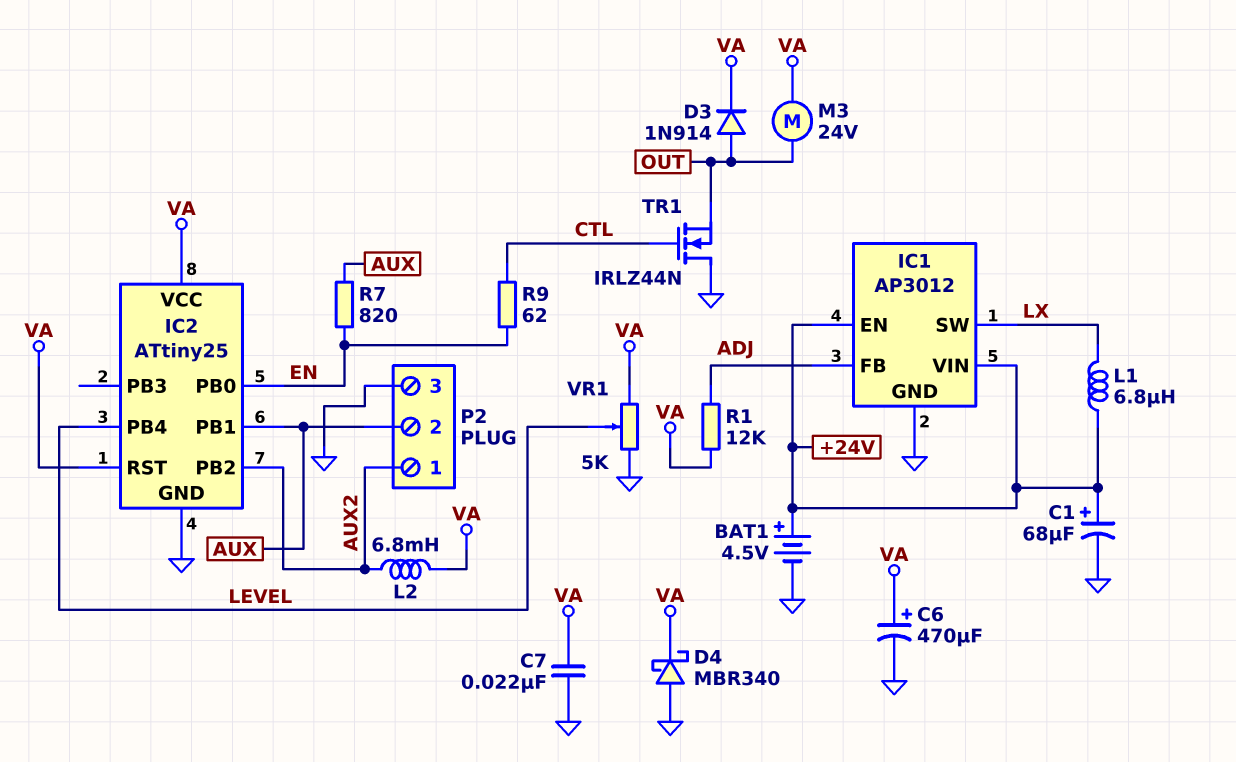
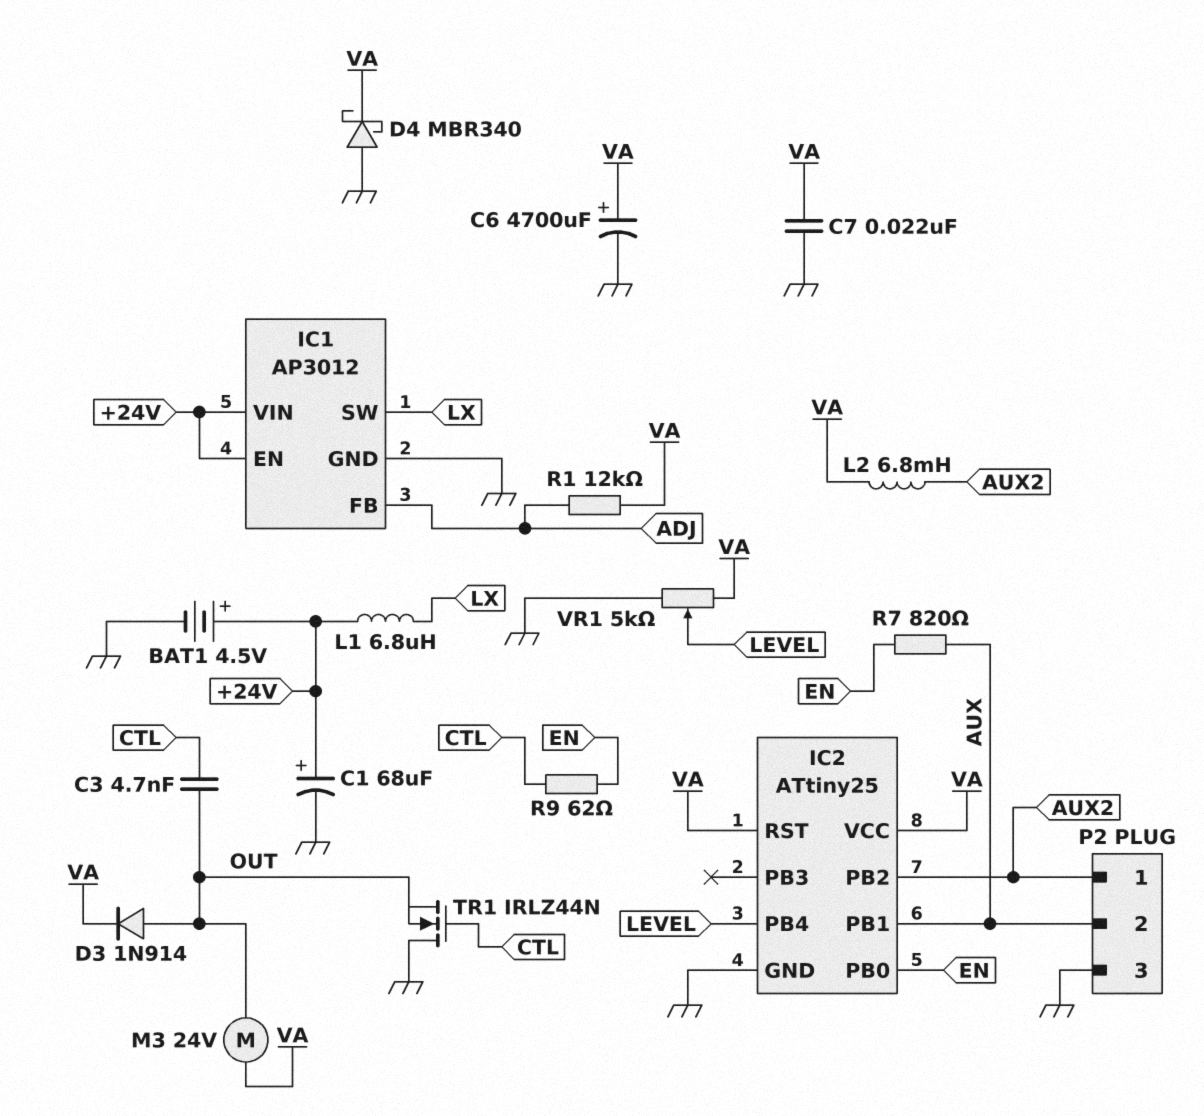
C3: none -> 4.7nF (CTL, OUT)
C6: 470uF (plus VA, minus GND) -> 4700uF (plus VA, minus GND)

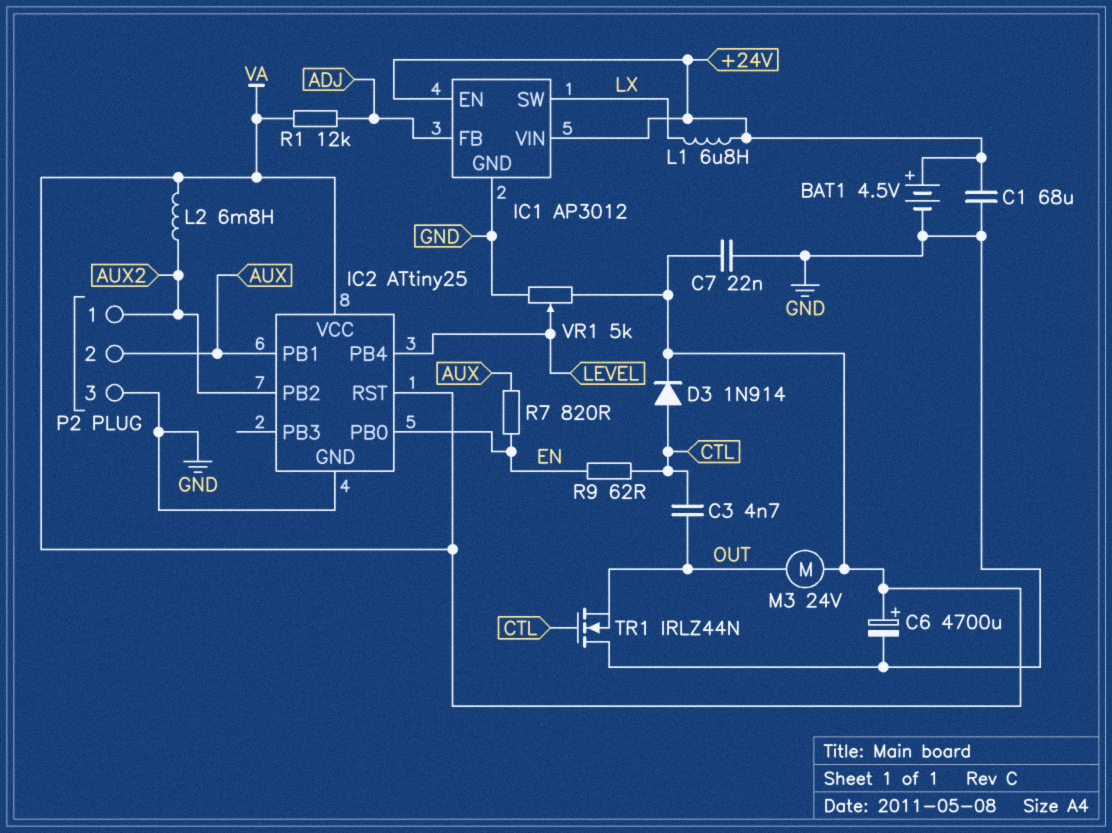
C1: 68uF (plus +24V, minus GND) -> 68uF (+24V, GND)
D3: diode 1N914 (A OUT, K VA) -> diode 1N914 (A CTL, K VA)
D4: schottky MBR340 (A GND, K VA) -> none

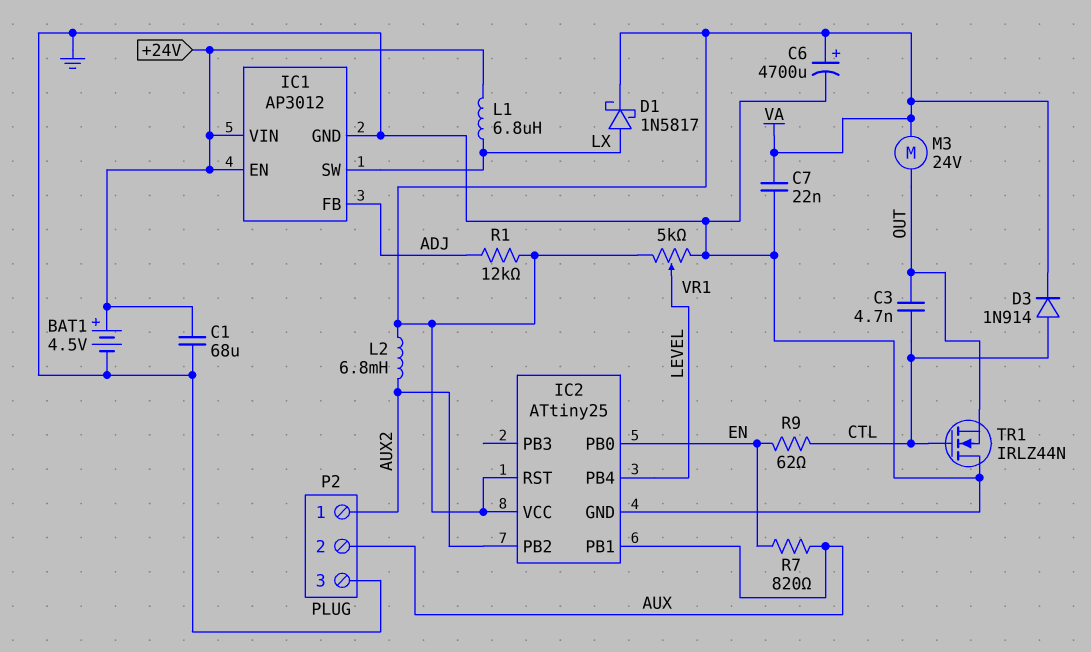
D1: none -> schottky 1N5817 (A LX, K VA)

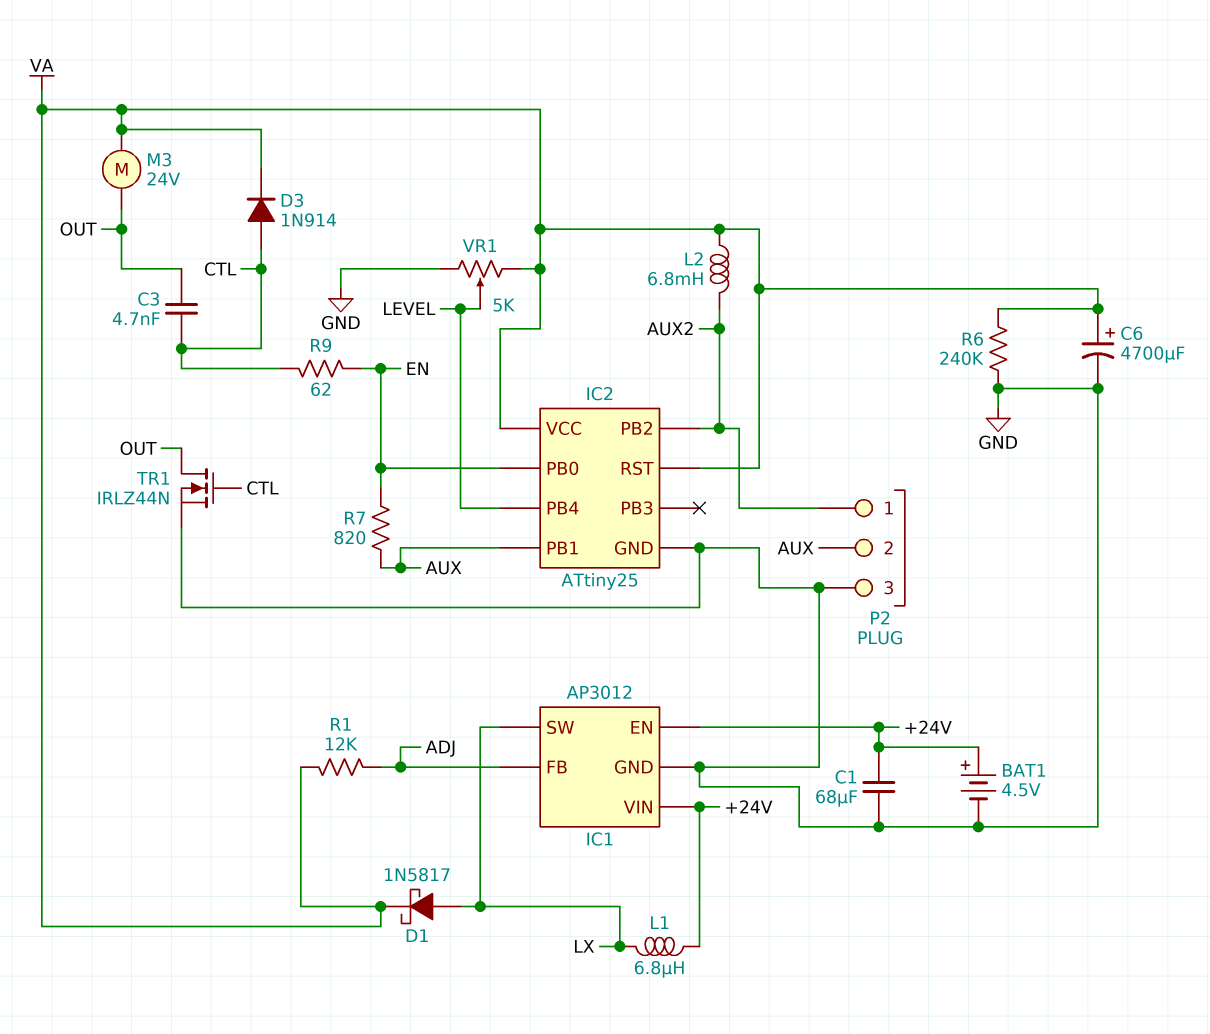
C7: 22nF (GND, VA) -> none
R6: none -> 240k (GND, VA)
TR1: NMOS IRLZ44N (G CTL, D GND, S OUT) -> NMOS IRLZ44N (G CTL, D OUT, S GND)

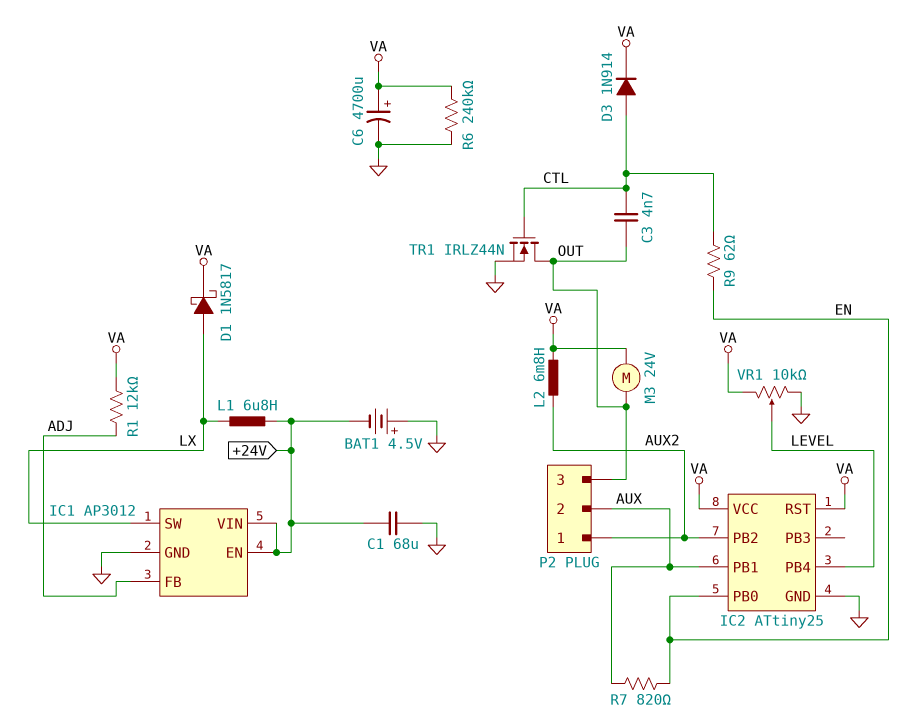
BAT1: 4.5V (plus +24V, minus GND) -> 4.5V (plus GND, minus +24V)
P2 pin 3: GND -> OUT
VR1: 5k (GND, VA, wiper LEVEL) -> 10k (GND, VA, wiper LEVEL)

